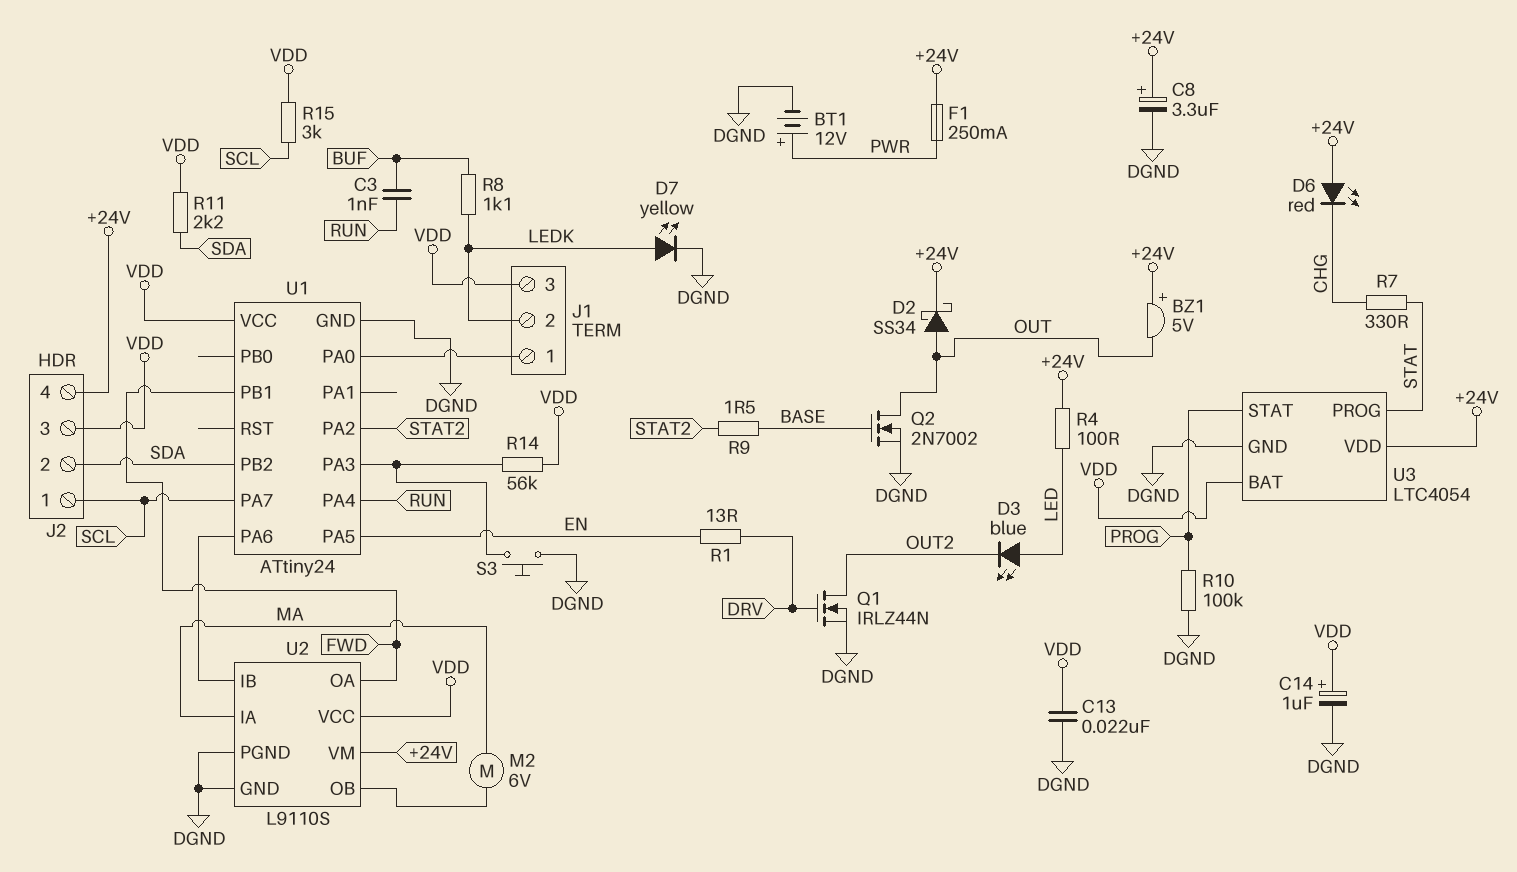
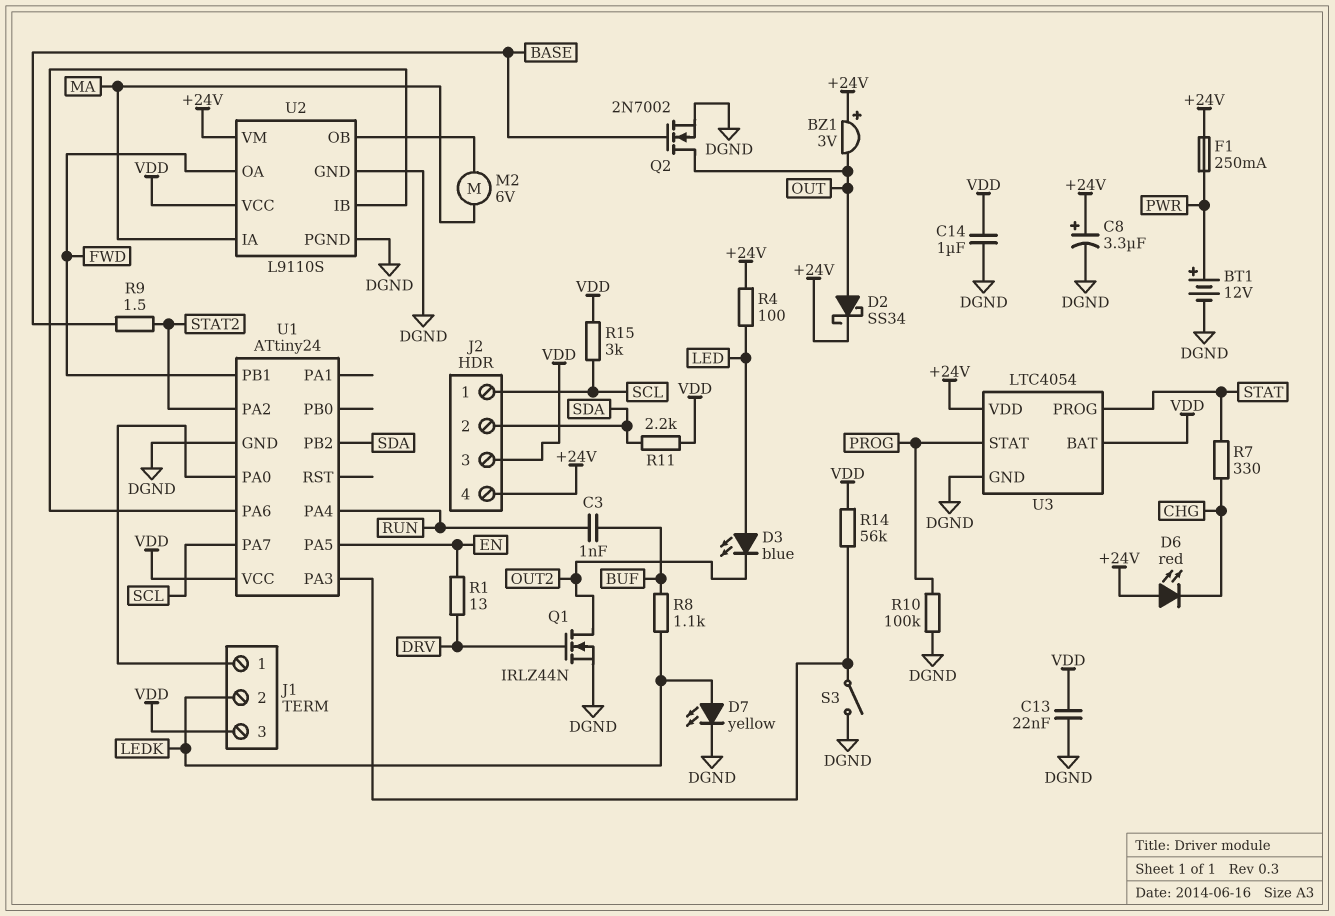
BZ1: buzzer 5V (plus +24V, minus OUT) -> buzzer 3V (plus +24V, minus OUT)
C14: 1uF (plus VDD, minus DGND) -> 1uF (DGND, VDD)
S3: button (DGND, U1/PA3) -> switch (DGND, U1/PA3)

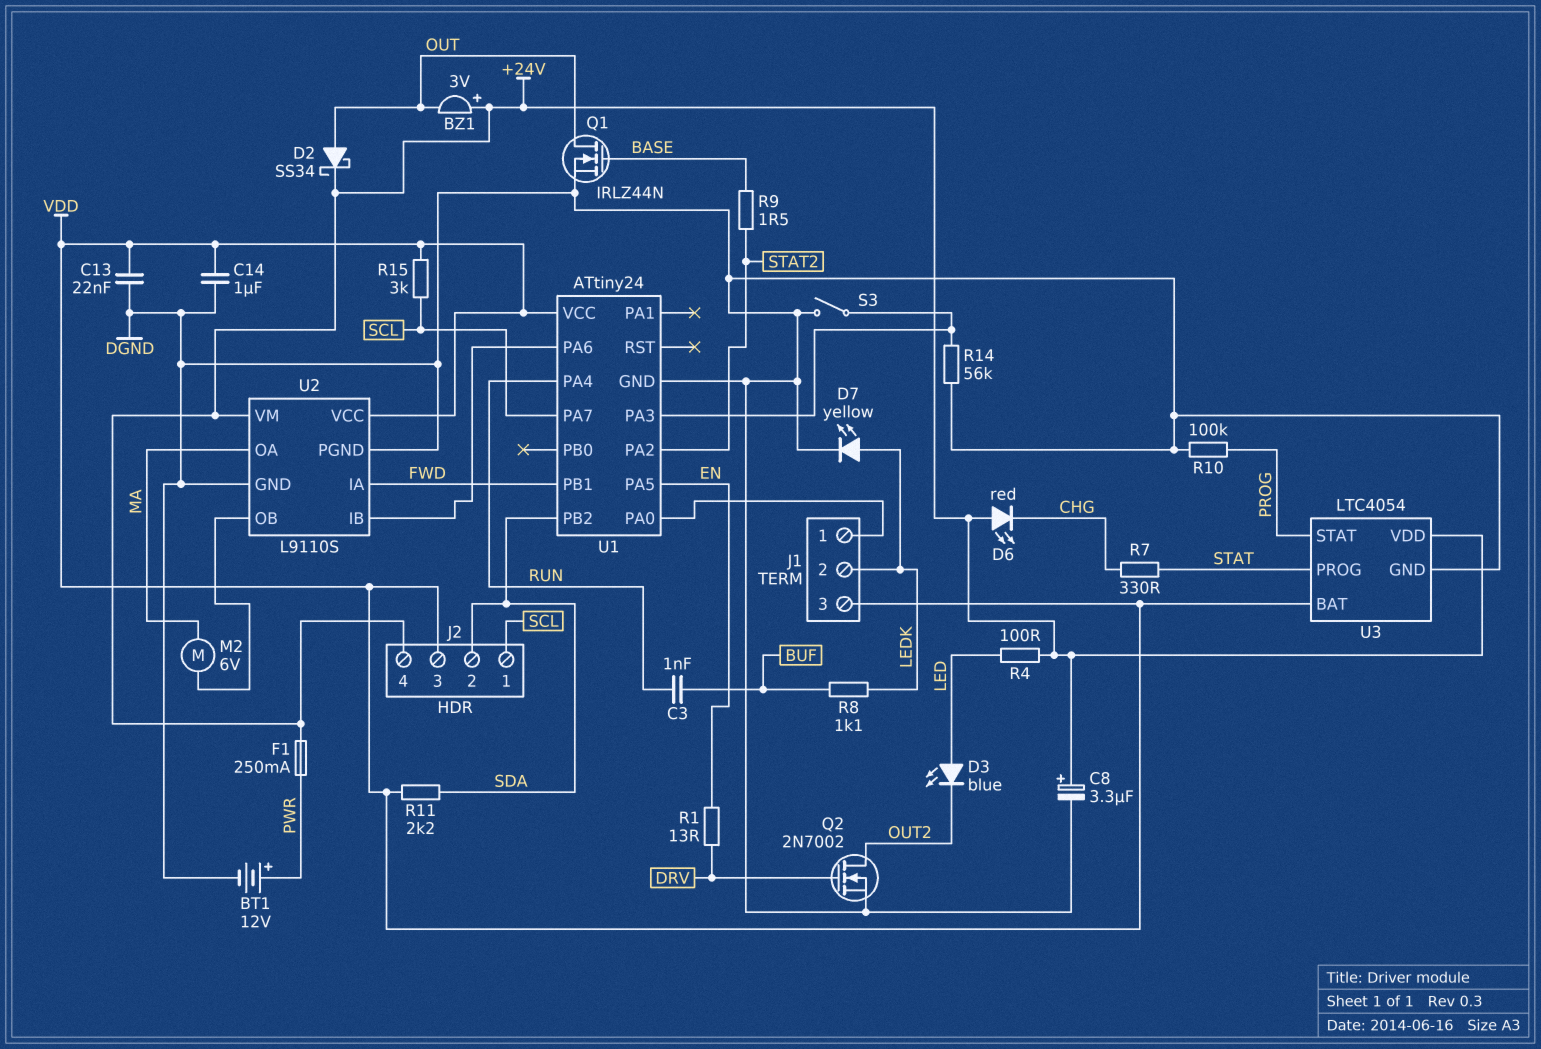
Q1: NMOS IRLZ44N (G DRV, D OUT2, S DGND) -> NMOS IRLZ44N (G BASE, D OUT, S DGND)
Q2: NMOS 2N7002 (G BASE, D OUT, S DGND) -> NMOS 2N7002 (G DRV, D OUT2, S DGND)
R14: 56k (U1/PA3, VDD) -> 56k (DGND, U1/PA3)
U2 pin IA: MA -> FWD
U2 pin OA: FWD -> MA

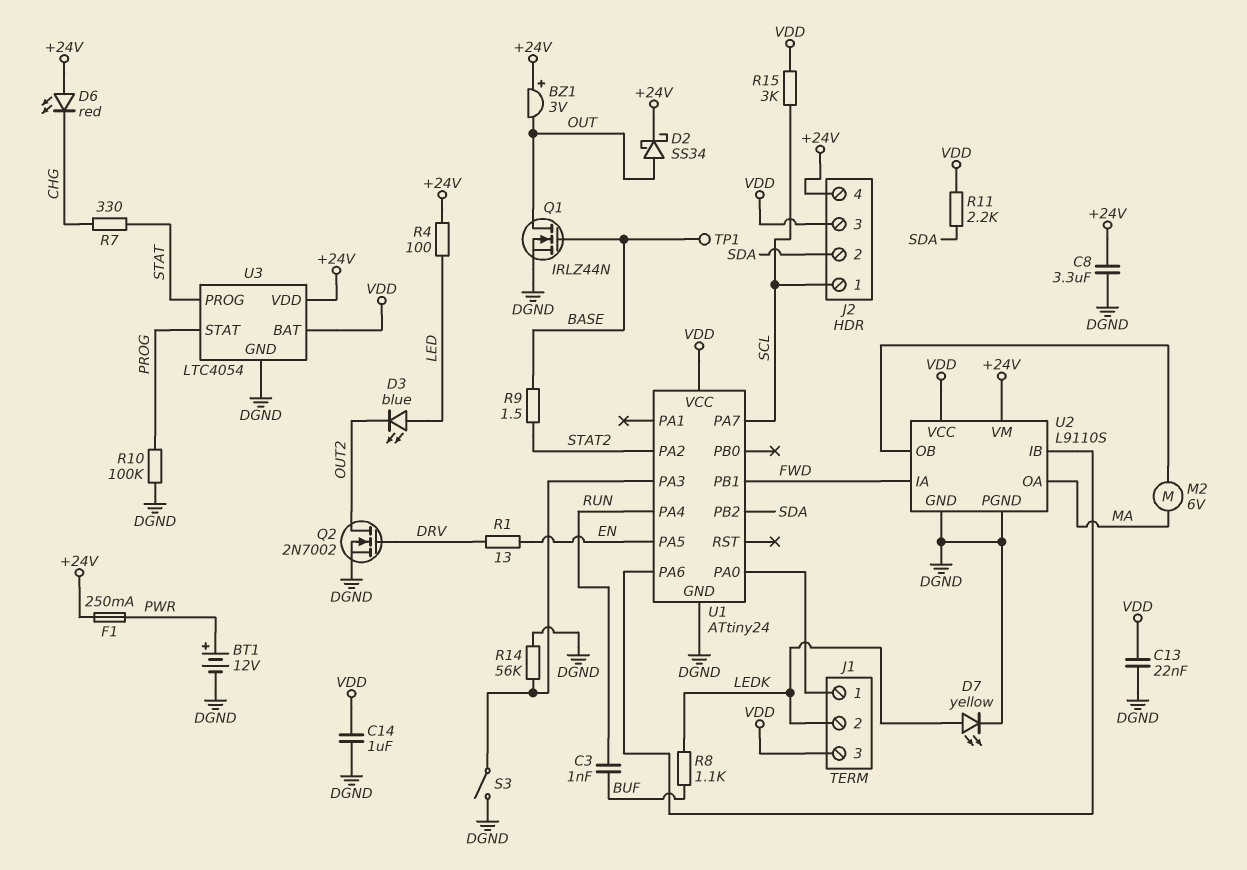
C8: 3.3uF (plus +24V, minus DGND) -> 3.3uF (+24V, DGND)
TP1: none -> test point (BASE)

